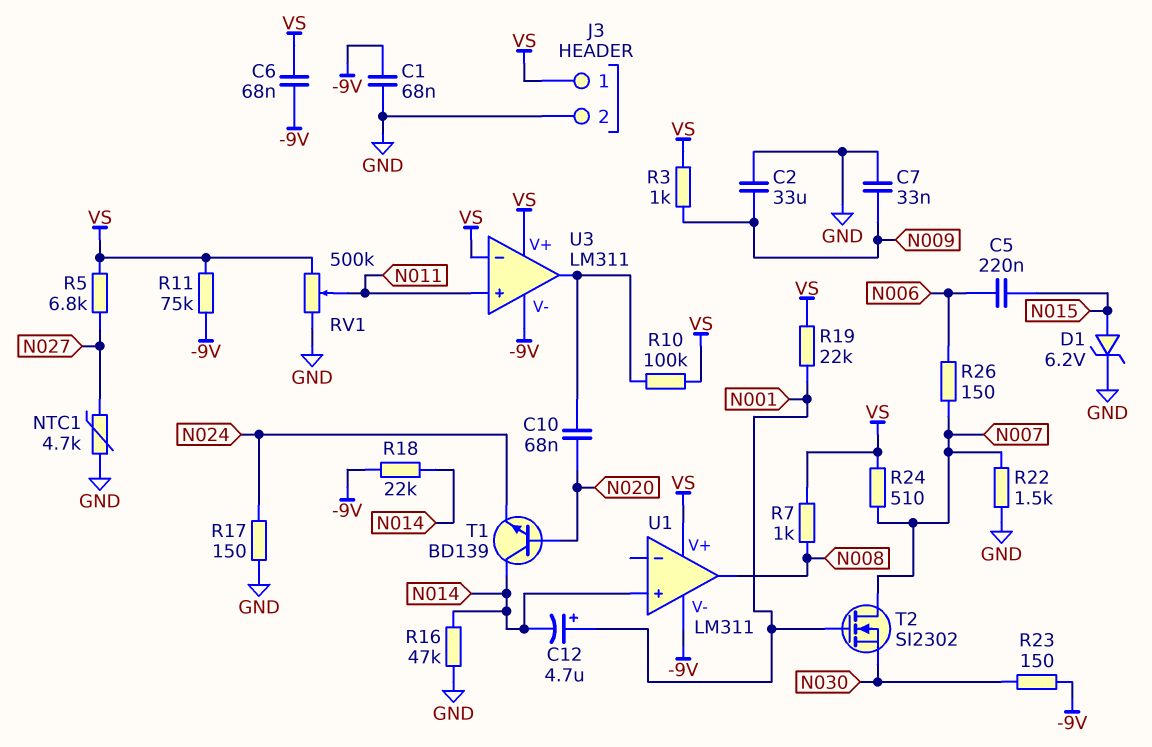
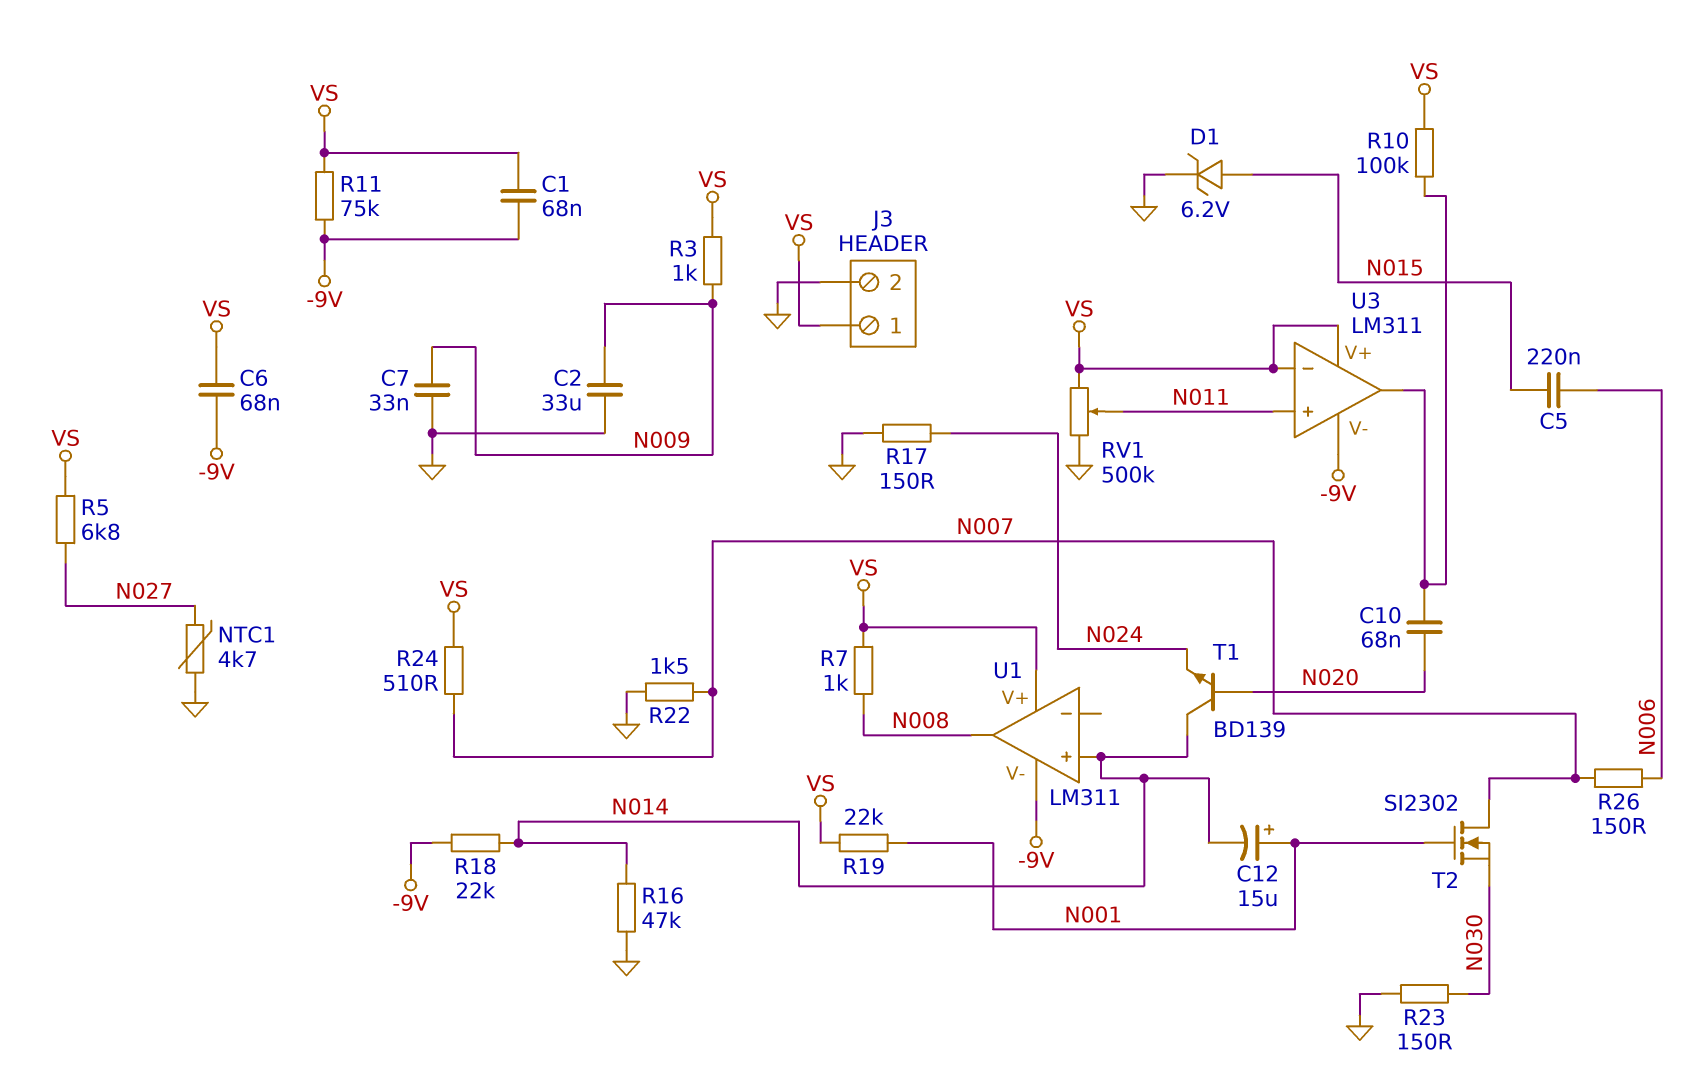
C1: 68nF (-9V, GND) -> 68nF (-9V, VS)
C12: 4.7uF (plus N001, minus N014) -> 15uF (plus N001, minus N014)
R23: 150 (-9V, N030) -> 150 (GND, N030)

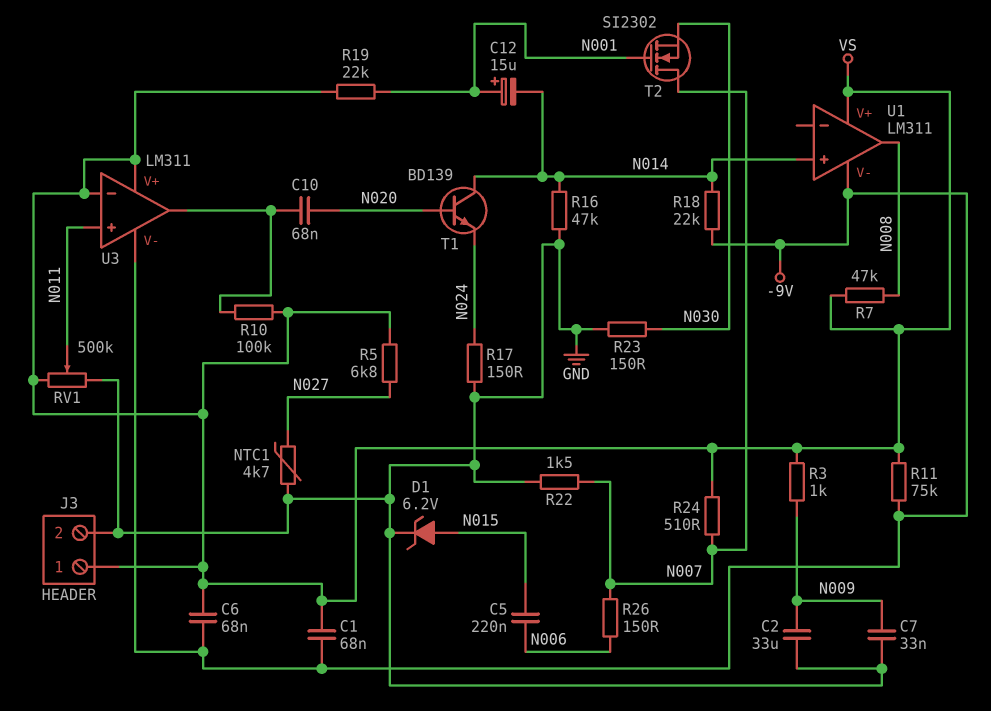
R7: 1k (N008, VS) -> 47k (N008, VS)

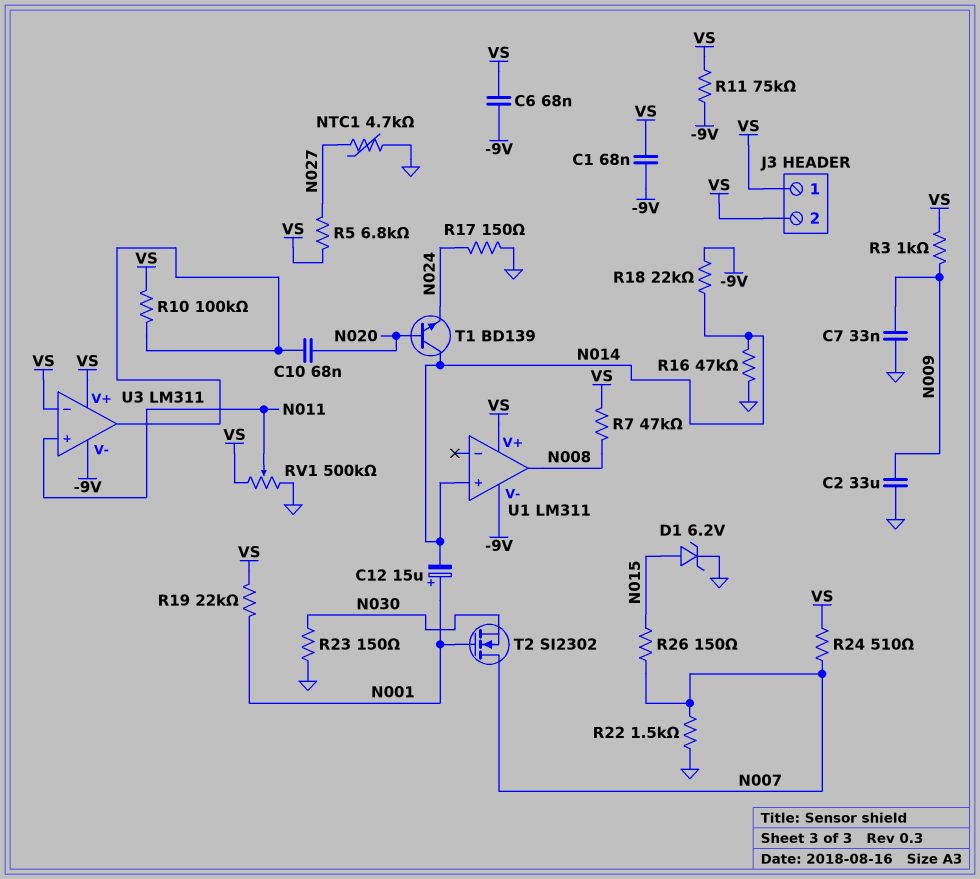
C5: 220nF (N006, N015) -> none
J3 pin 2: GND -> VS
R26: 150 (N006, N007) -> 150 (N007, N015)

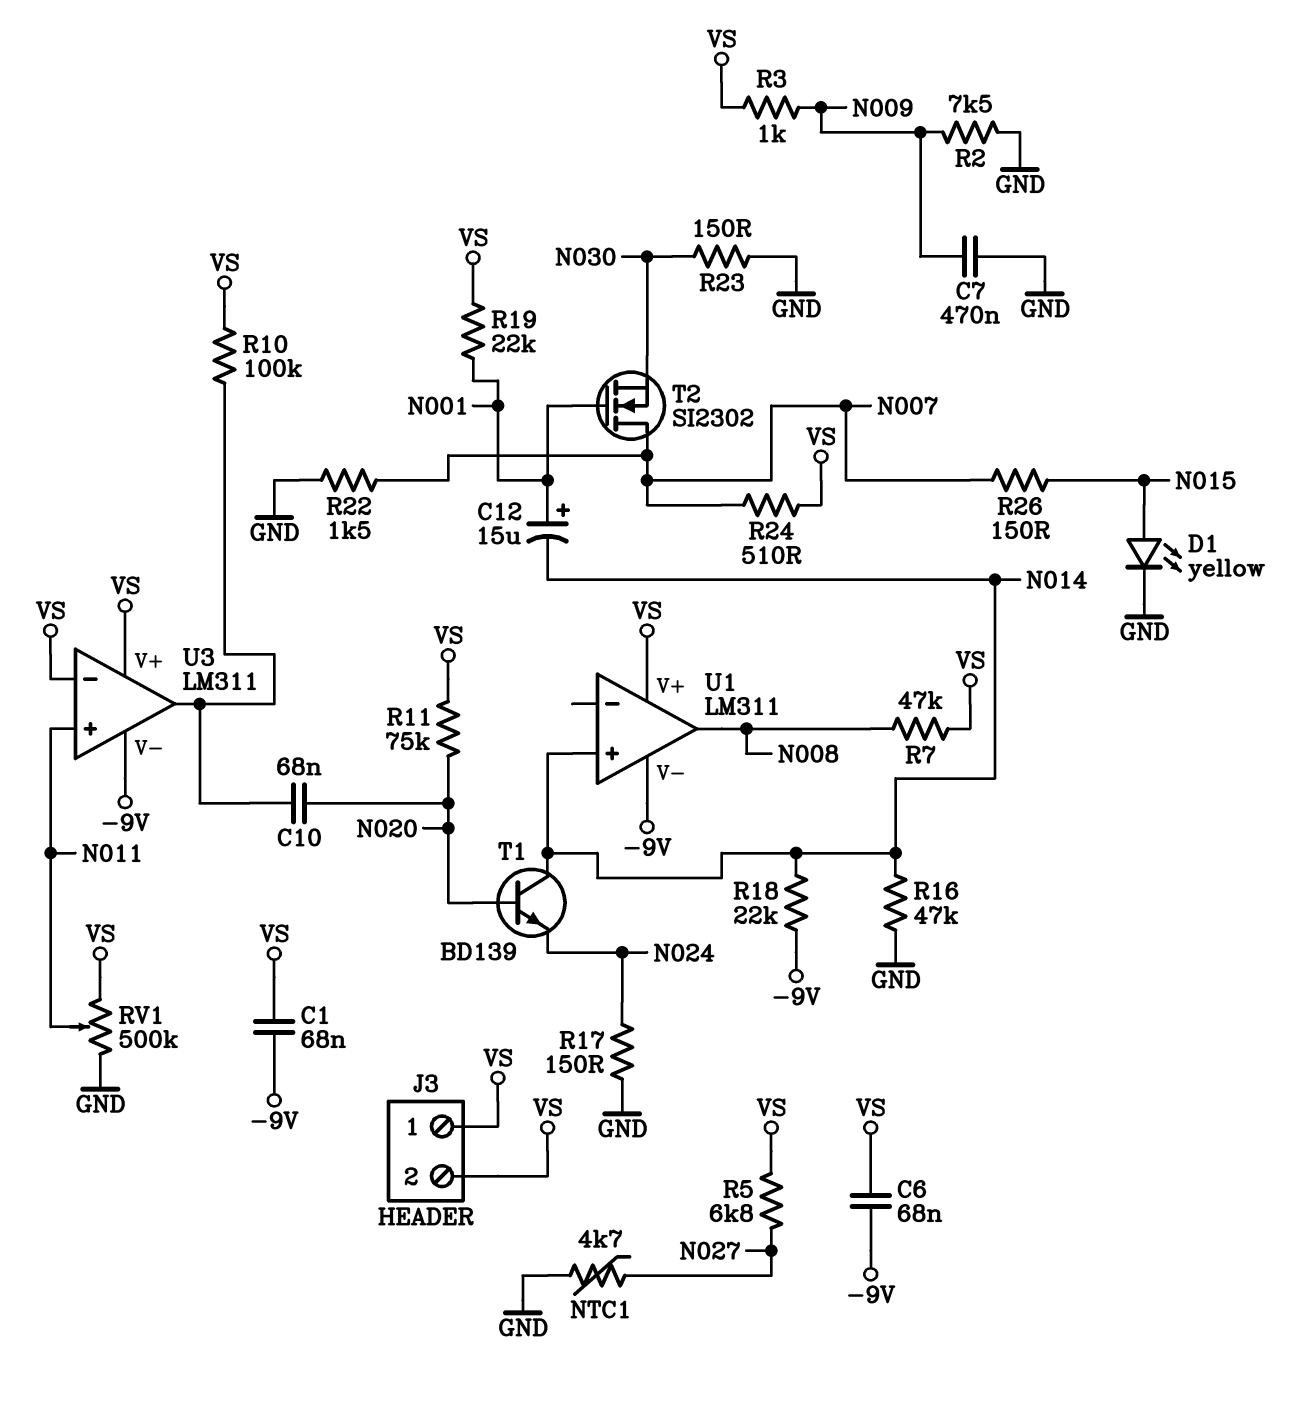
C2: 33uF (GND, N009) -> none
C7: 33nF (GND, N009) -> 470nF (GND, N009)
D1: zener 6.2V (A N015, K GND) -> LED yellow (A N015, K GND)
R2: none -> 7.5k (GND, N009)
R11: 75k (-9V, VS) -> 75k (N020, VS)

